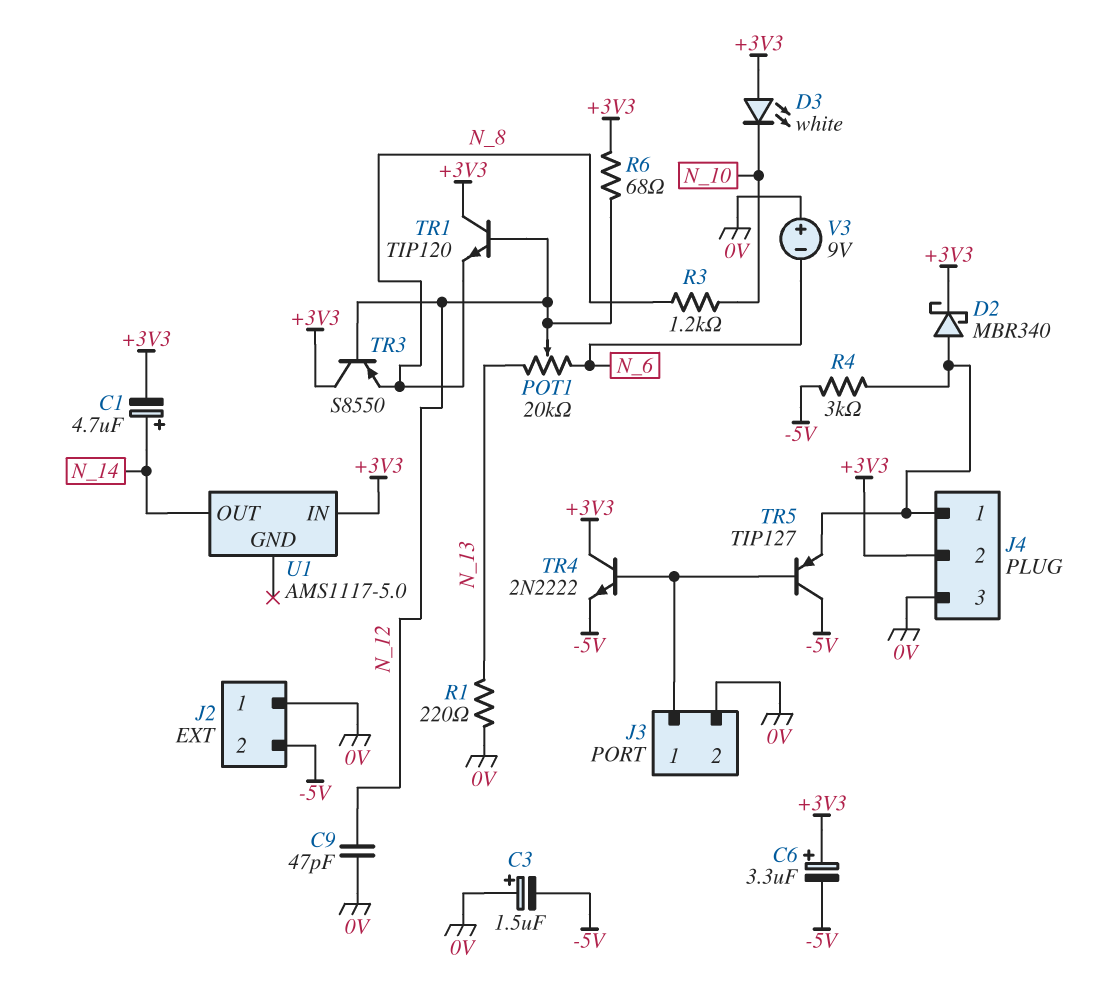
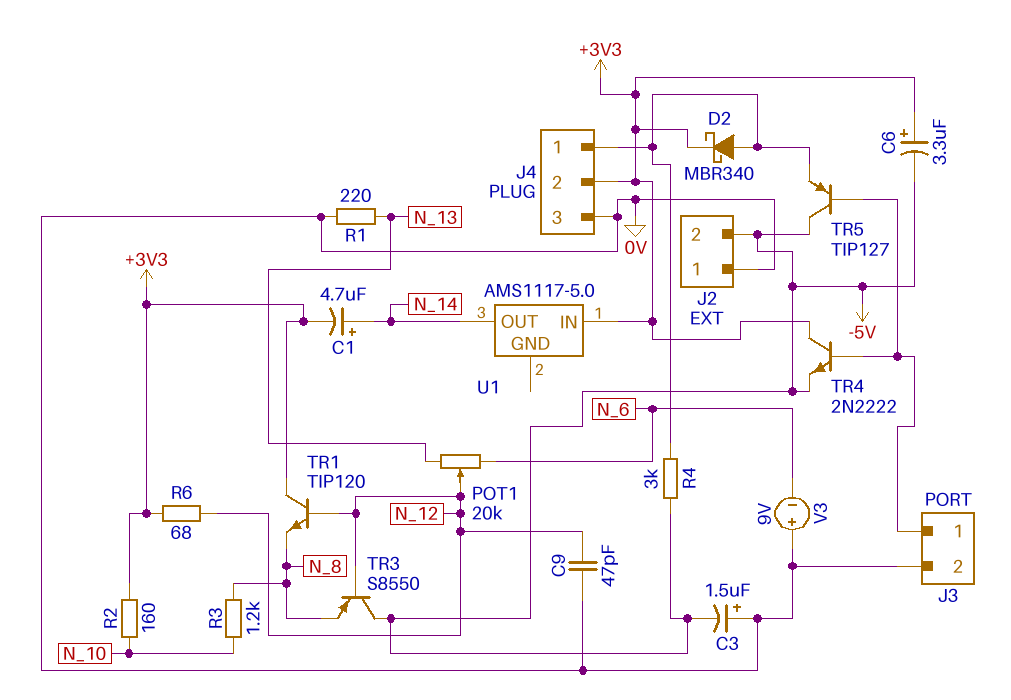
D3: LED white (A +3V3, K N_10) -> none
R2: none -> 160 (+3V3, N_10)
TR3: PNP S8550 (B N_12, C +3V3, E N_8) -> PNP S8550 (B N_12, C -5V, E N_8)

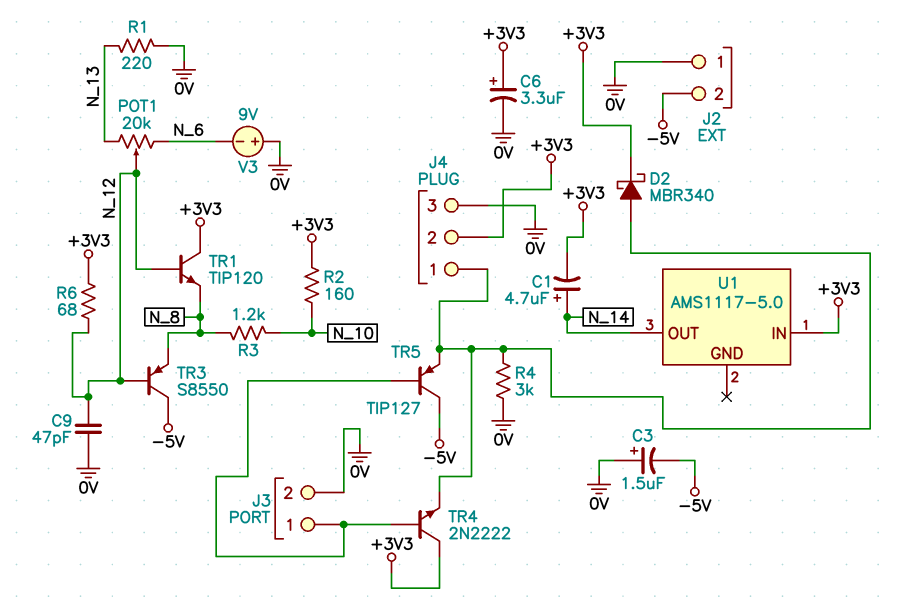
C6: 3.3uF (plus +3V3, minus -5V) -> 3.3uF (plus +3V3, minus 0V)
R4: 3k (-5V, J4/1) -> 3k (0V, J4/1)
TR4: NPN 2N2222 (B J3/1, C +3V3, E -5V) -> NPN 2N2222 (B J3/1, C +3V3, E J4/1)

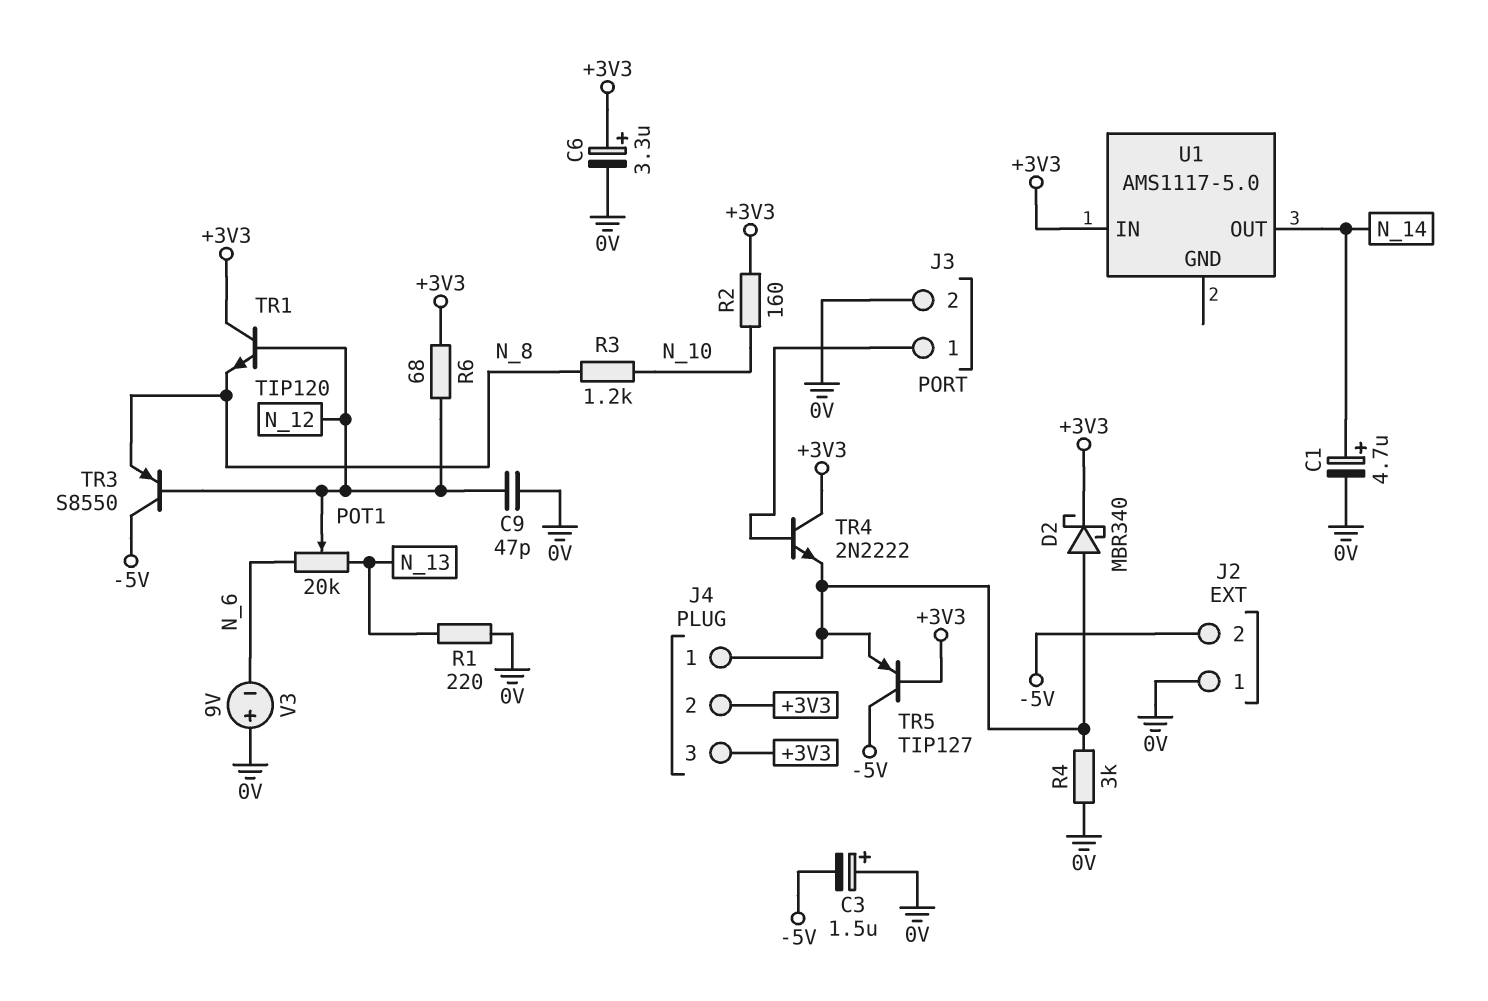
C1: 4.7uF (plus N_14, minus +3V3) -> 4.7uF (plus N_14, minus 0V)
J4 pin 3: 0V -> +3V3
TR5: PNP TIP127 (B J3/1, C -5V, E J4/1) -> PNP TIP127 (B +3V3, C -5V, E J4/1)

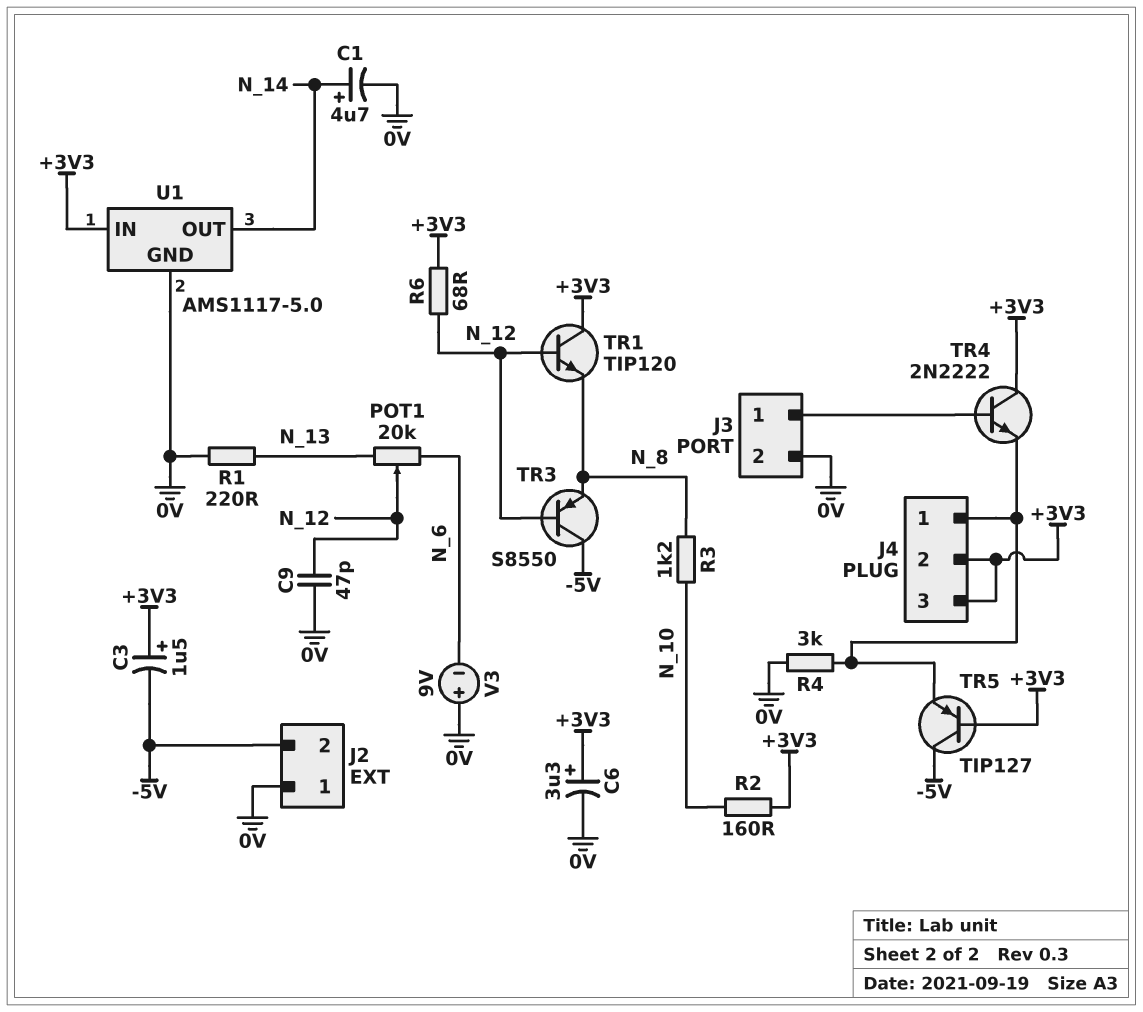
C3: 1.5uF (plus 0V, minus -5V) -> 1.5uF (plus +3V3, minus -5V)
D2: schottky MBR340 (A J4/1, K +3V3) -> none
U1 pin GND: none -> 0V

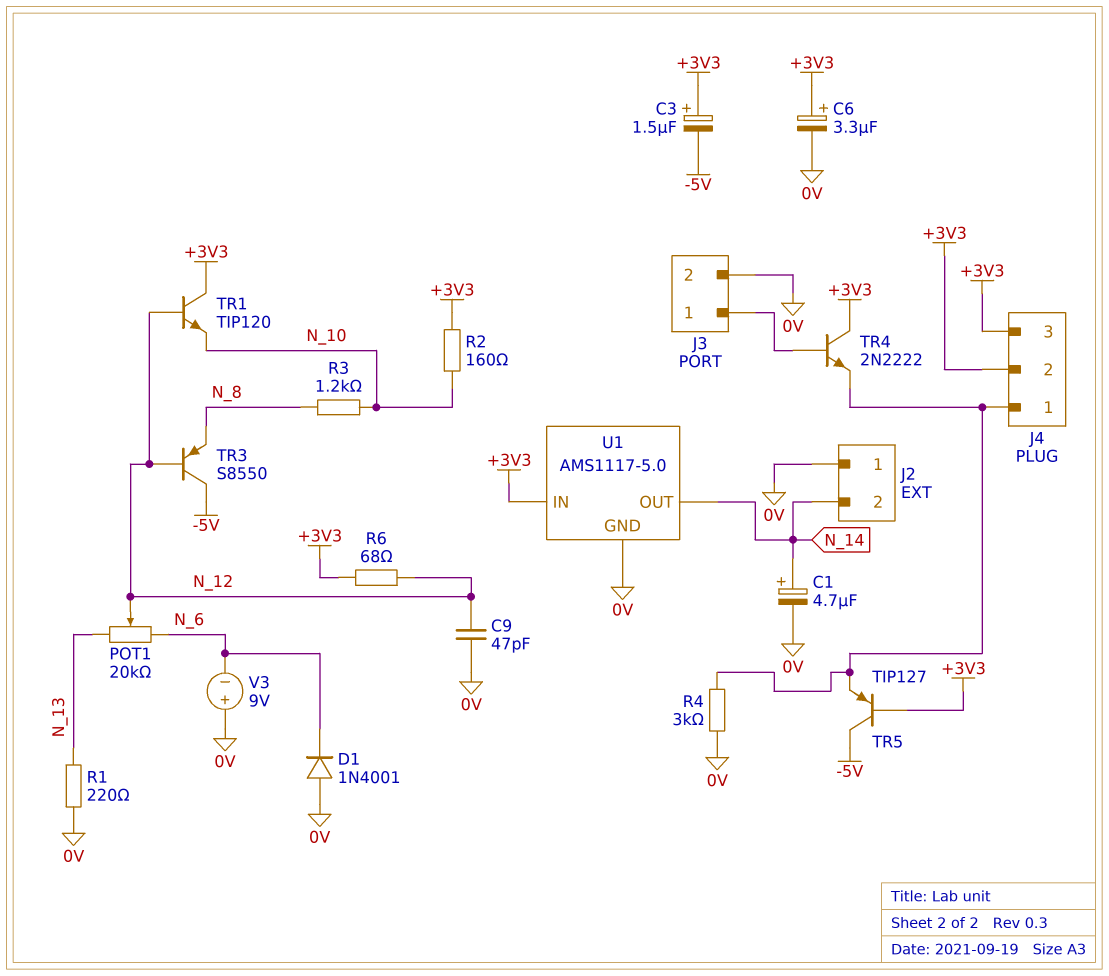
D1: none -> diode 1N4001 (A 0V, K N_6)
J2 pin 2: -5V -> N_14
TR1: NPN TIP120 (B N_12, C +3V3, E N_8) -> NPN TIP120 (B N_12, C +3V3, E N_10)

